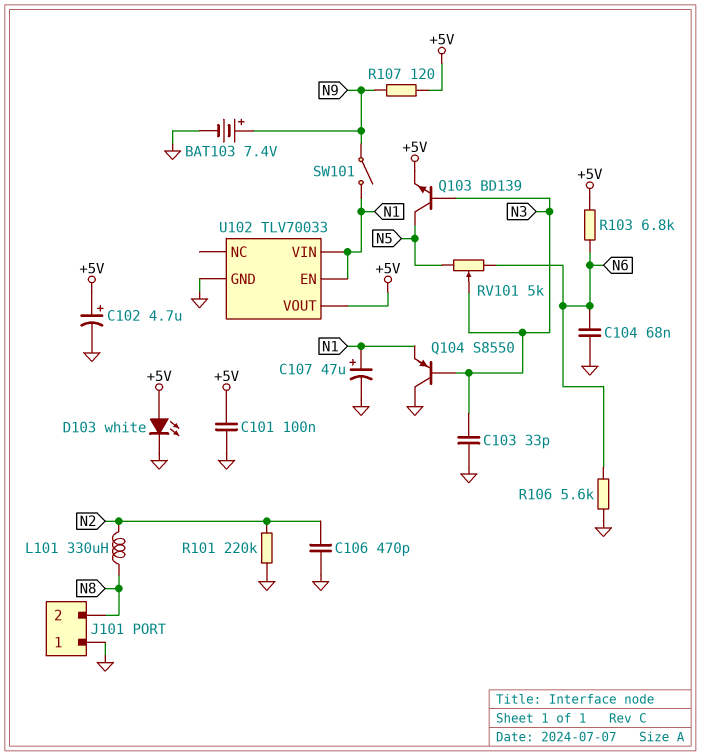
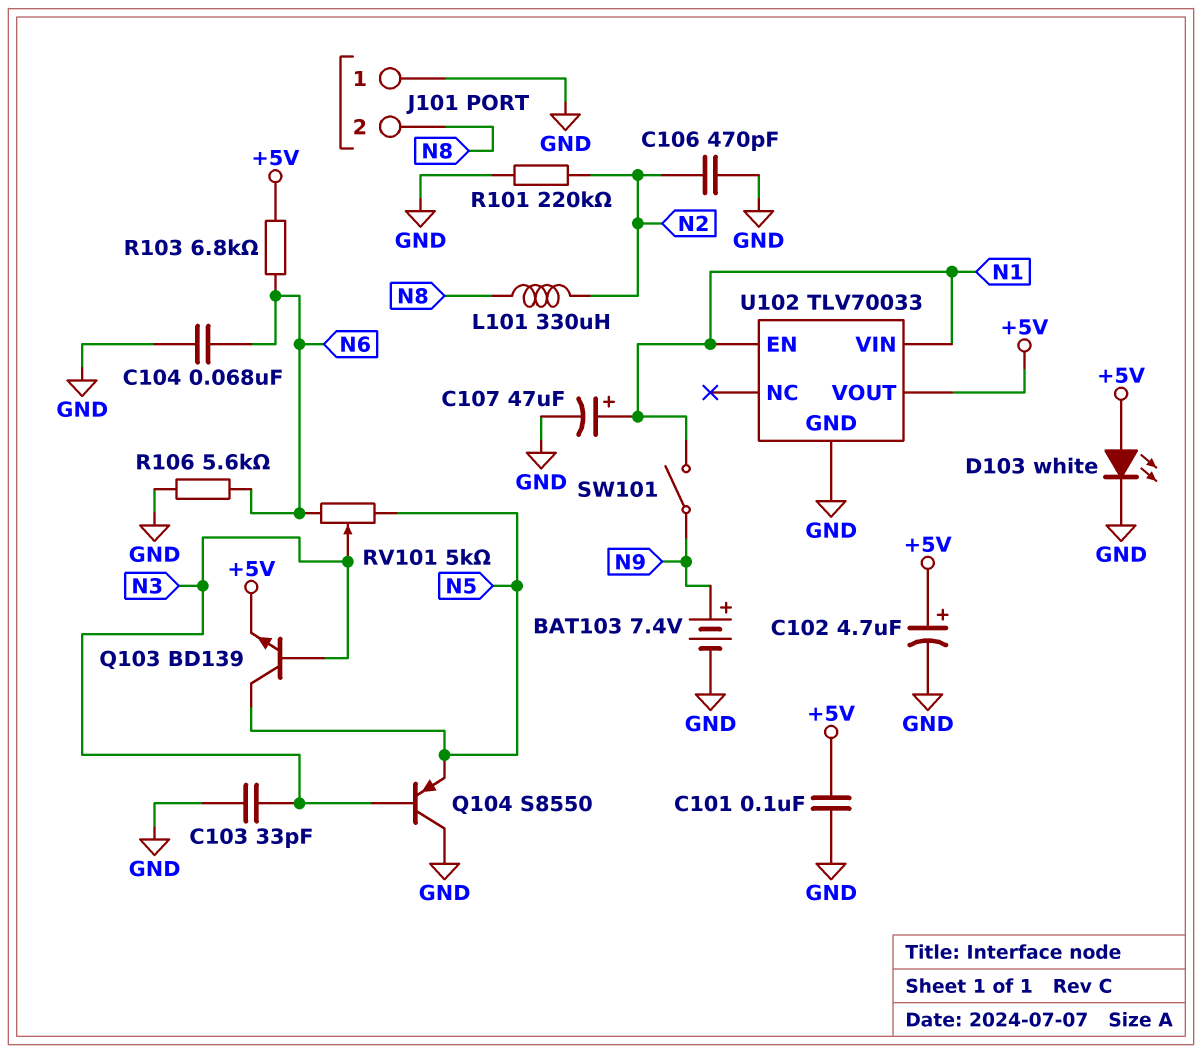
Q104: PNP S8550 (B N3, C GND, E N1) -> PNP S8550 (B N3, C GND, E N5)
R107: 120 (+5V, N9) -> none

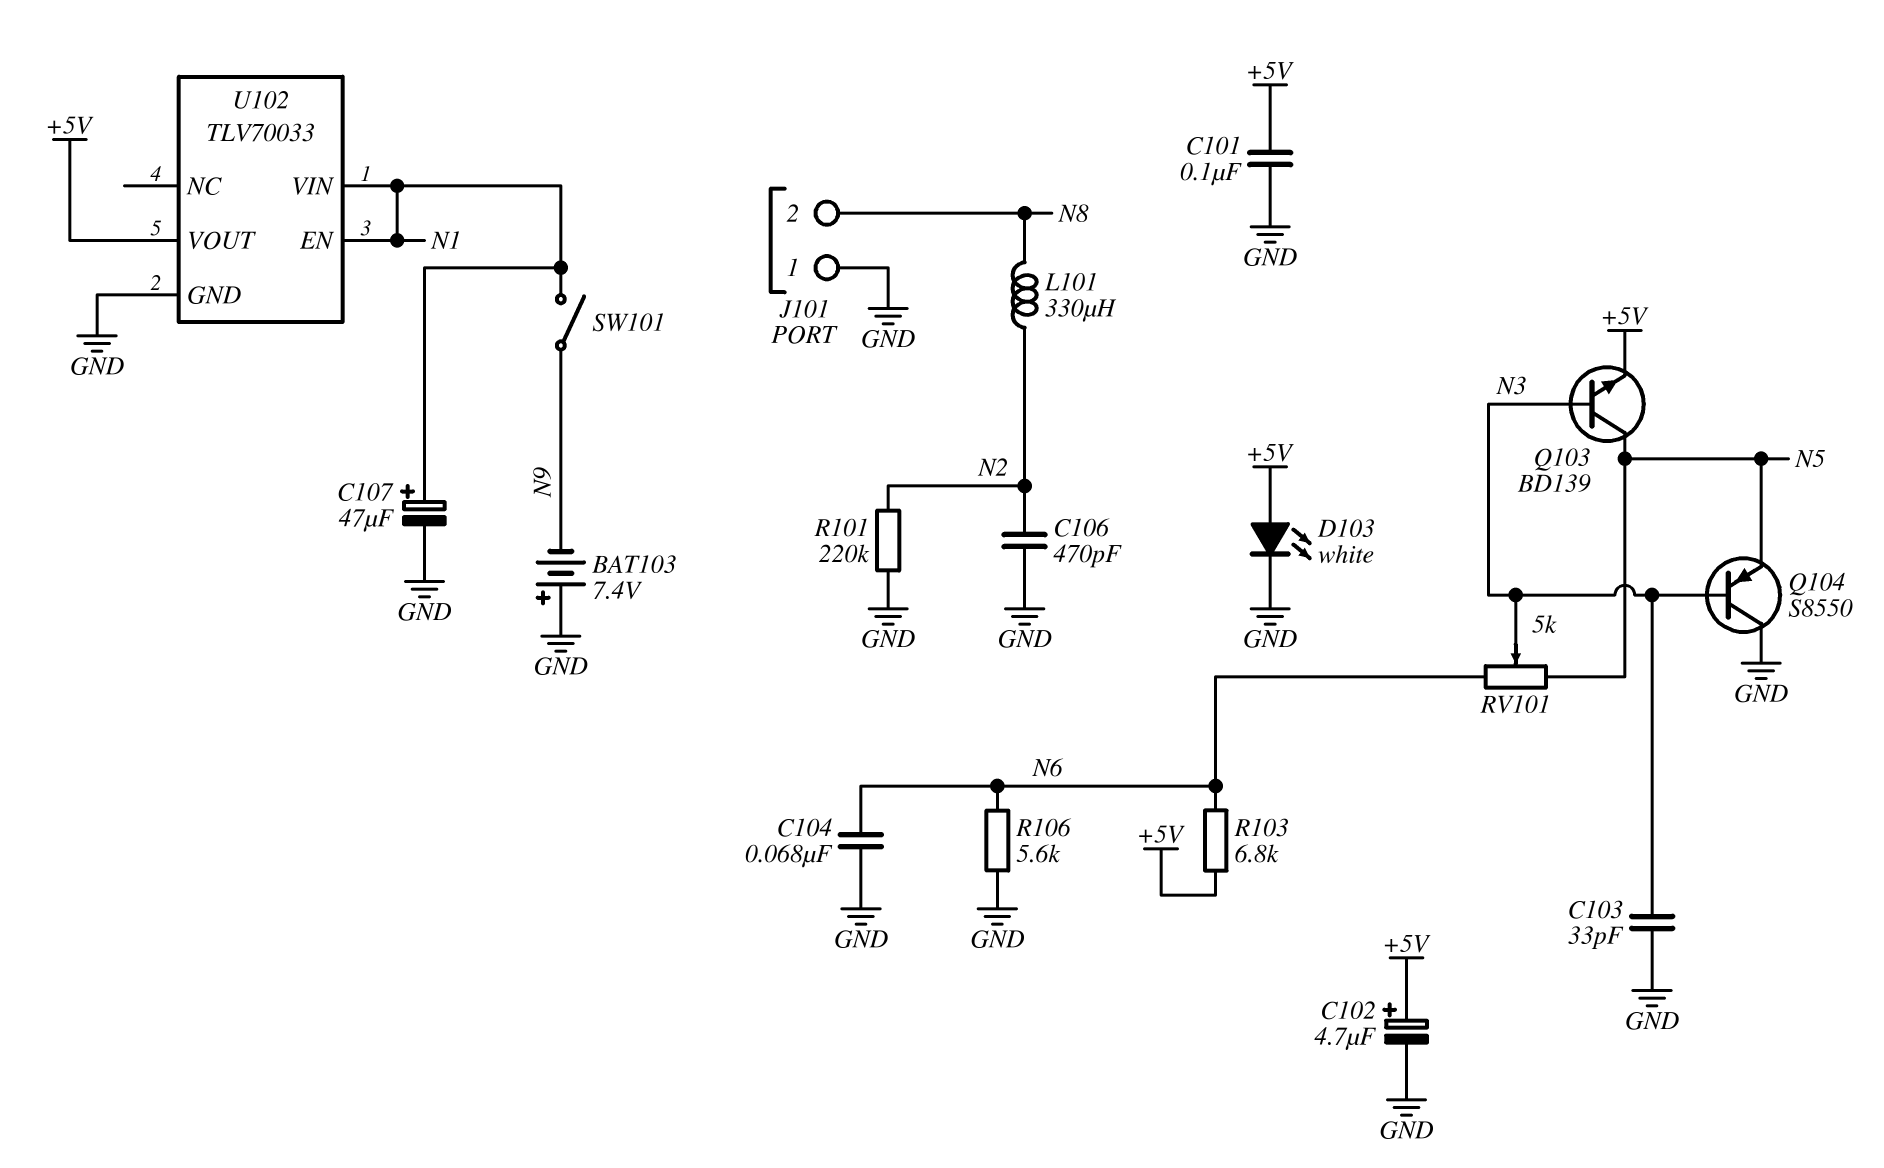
BAT103: 7.4V (plus N9, minus GND) -> 7.4V (plus GND, minus N9)

